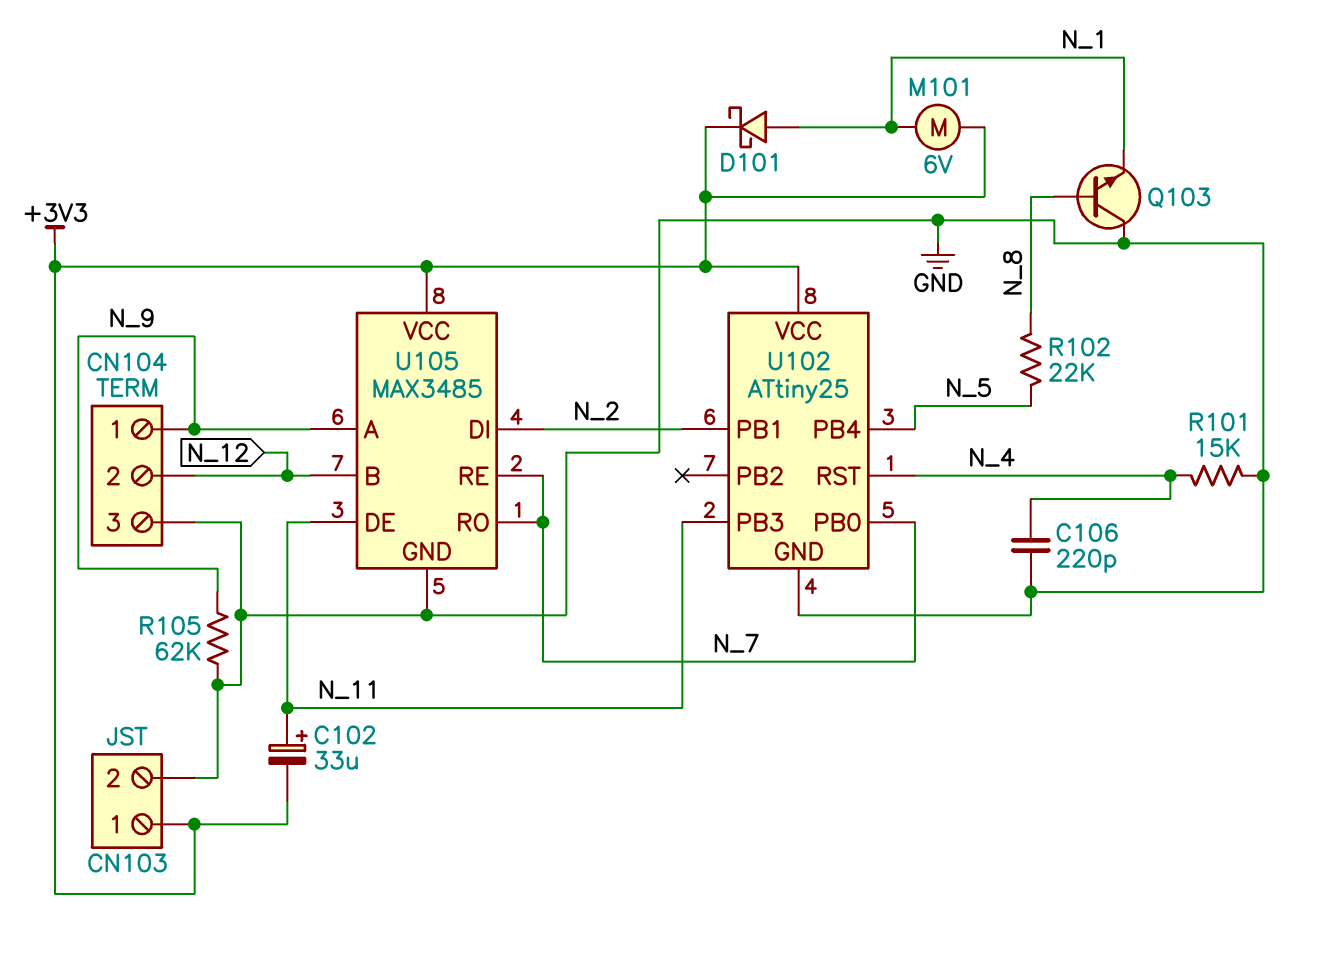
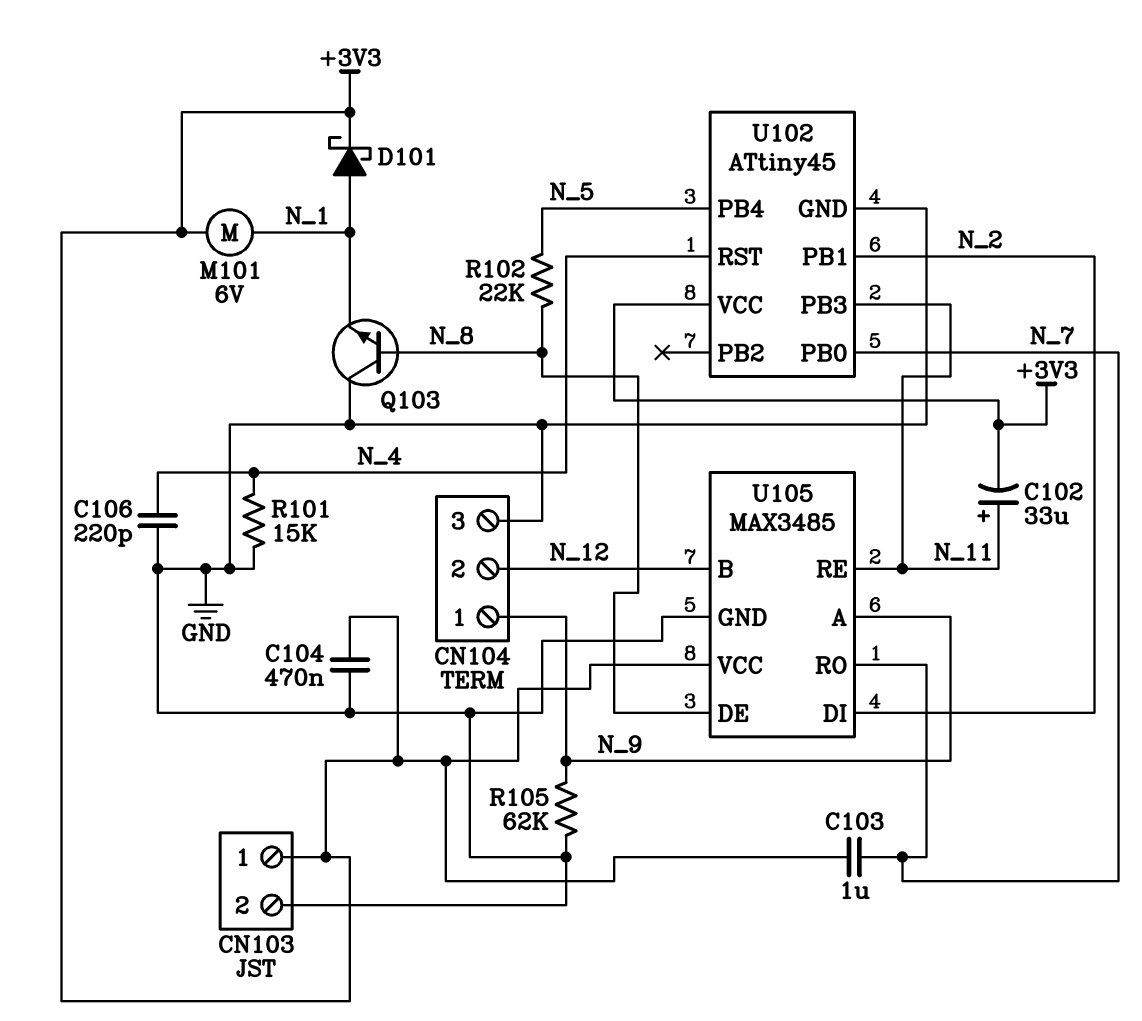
C103: none -> 1uF (+3V3, N_7)
C104: none -> 470nF (+3V3, GND)
U102: ATtiny25 -> ATtiny45
U105 pin DE: N_11 -> N_8
U105 pin RE: N_7 -> N_11

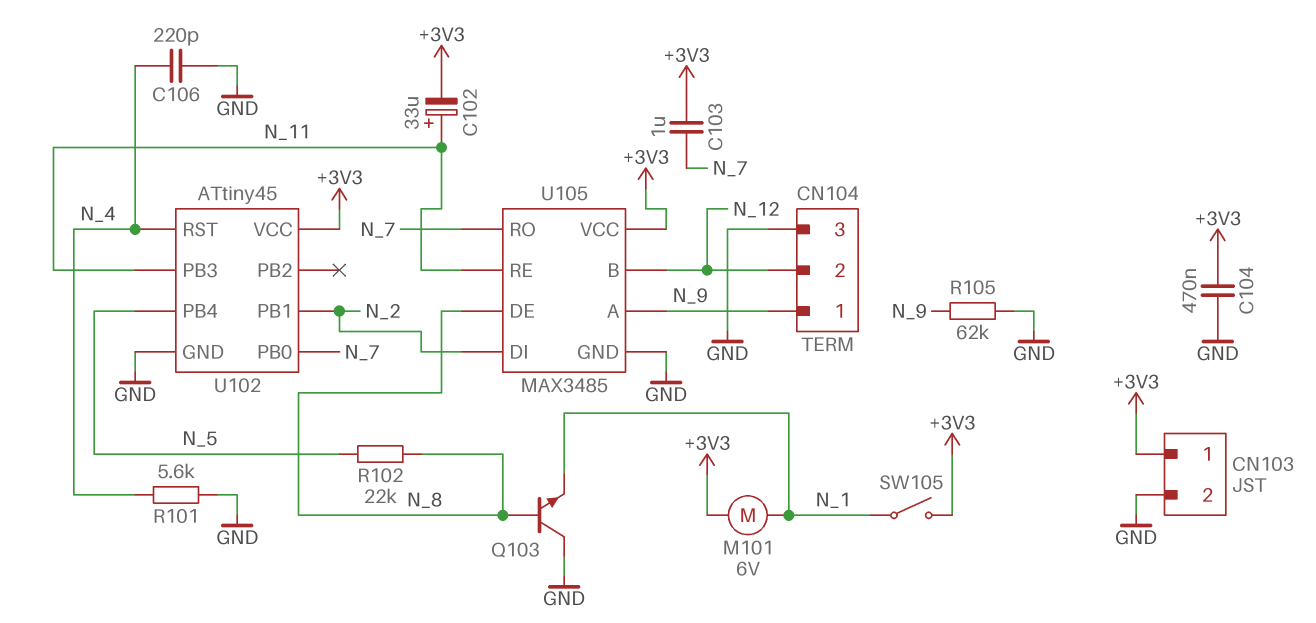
D101: schottky (A N_1, K +3V3) -> none
R101: 15k (GND, N_4) -> 5.6k (GND, N_4)
SW105: none -> switch (+3V3, N_1)

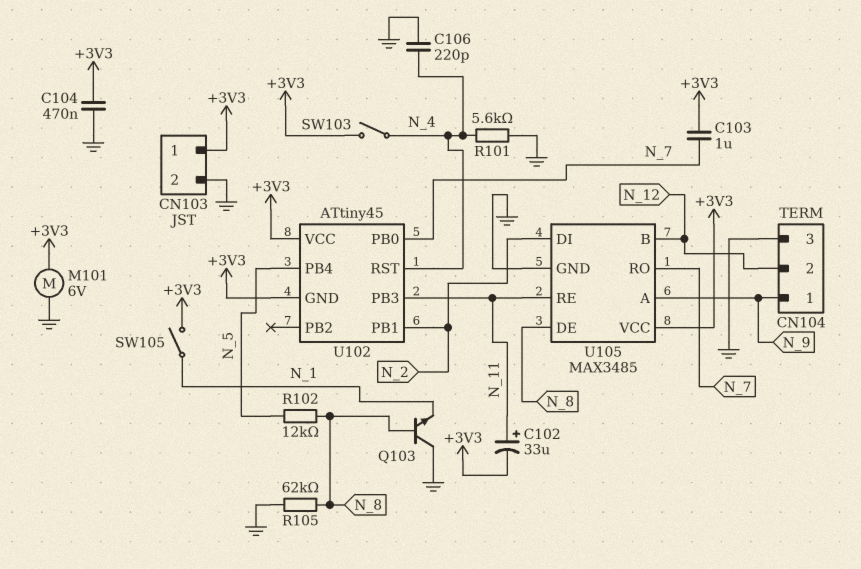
M101: motor 6V (+3V3, N_1) -> motor 6V (+3V3, GND)
R102: 22k (N_5, N_8) -> 12k (N_5, N_8)
R105: 62k (GND, N_9) -> 62k (GND, N_8)
SW103: none -> switch (+3V3, N_4)
U102 pin GND: GND -> +3V3

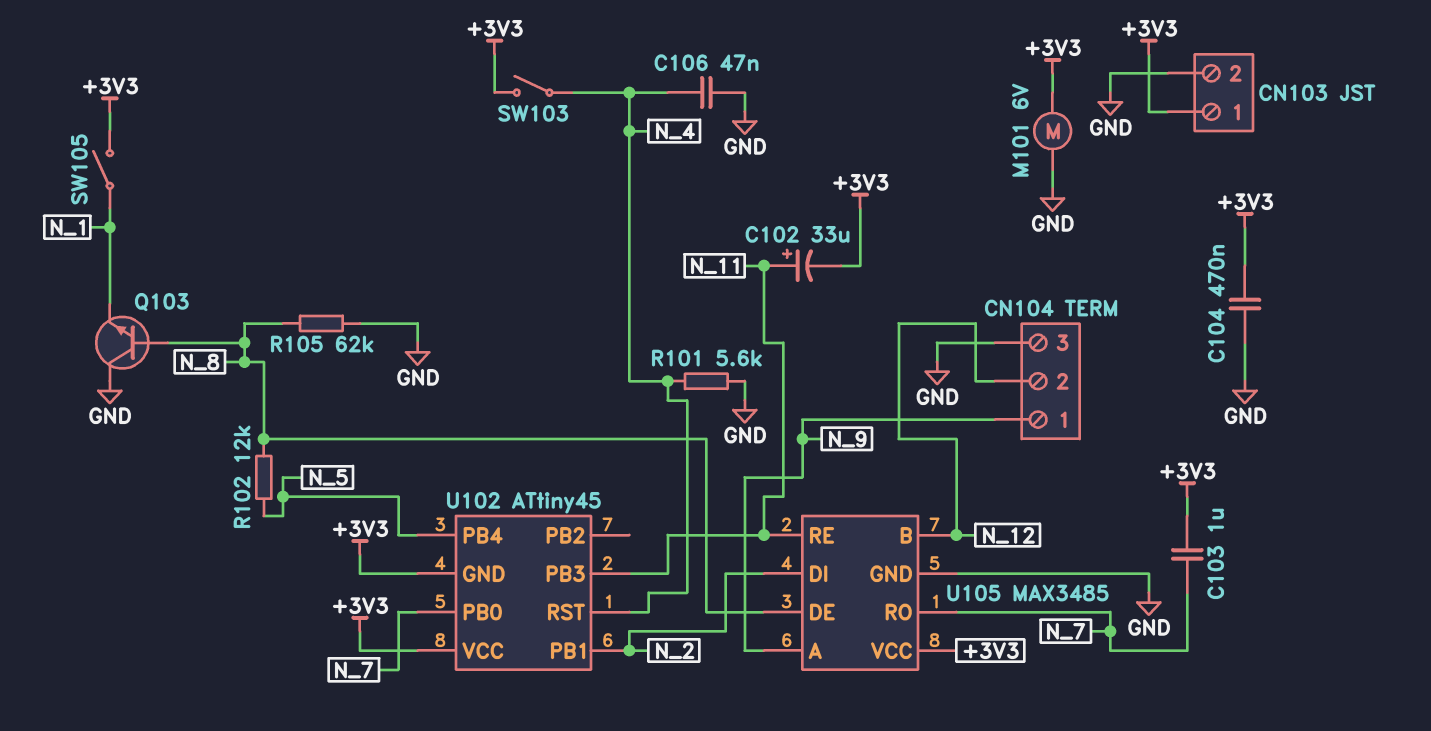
C106: 220pF (GND, N_4) -> 47nF (GND, N_4)

